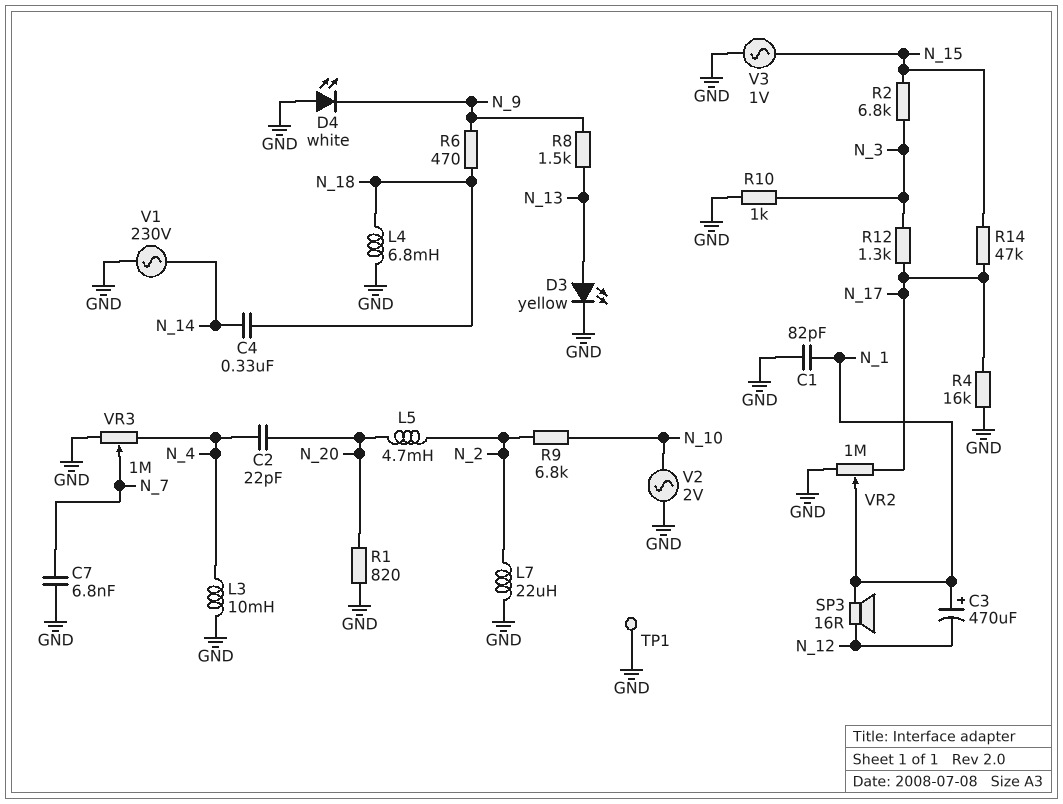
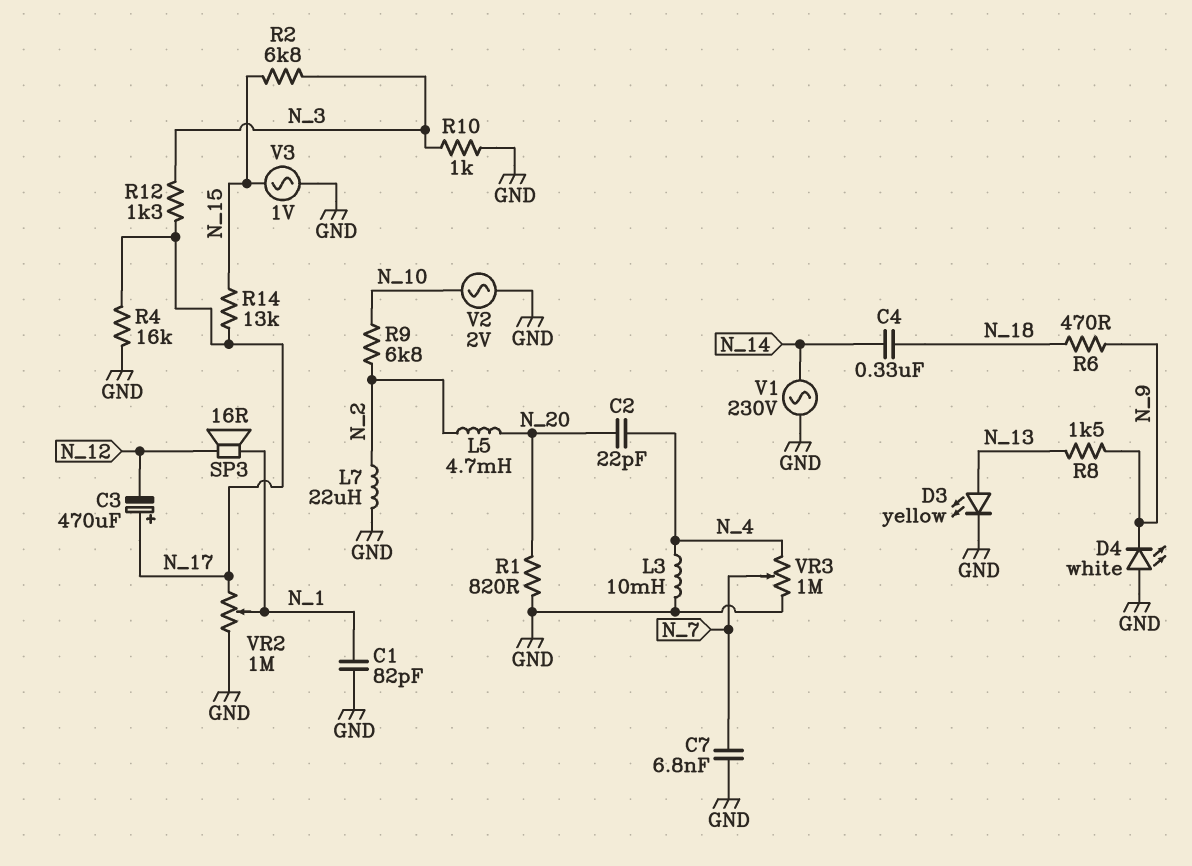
C3: 470uF (plus N_1, minus N_12) -> 470uF (plus N_17, minus N_12)
L4: 6.8mH (GND, N_18) -> none
R14: 47k (N_15, N_17) -> 13k (N_15, N_17)
TP1: test point (GND) -> none

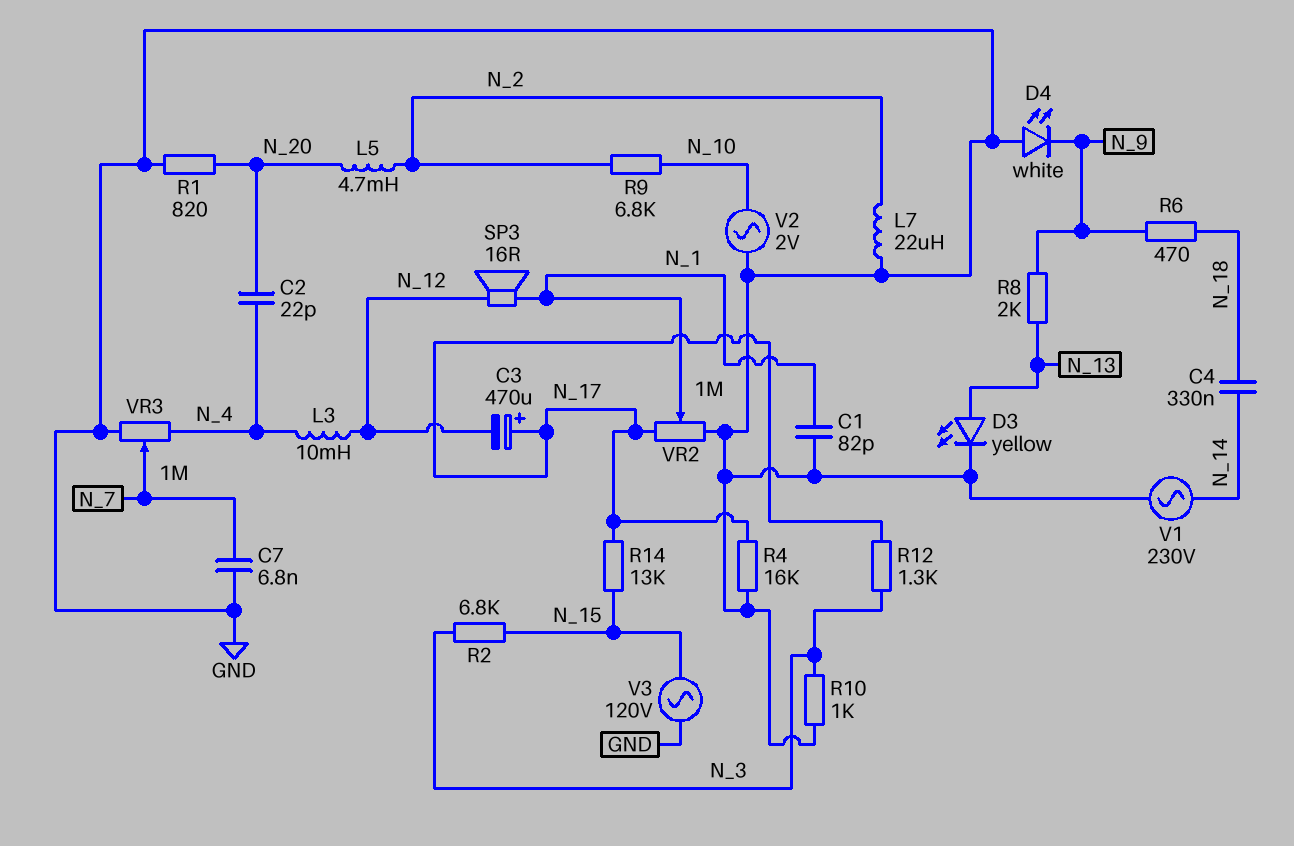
L3: 10mH (GND, N_4) -> 10mH (N_4, N_12)
R8: 1.5k (N_9, N_13) -> 2k (N_9, N_13)
V3: AC 1V (GND, N_15) -> AC 120V (GND, N_15)

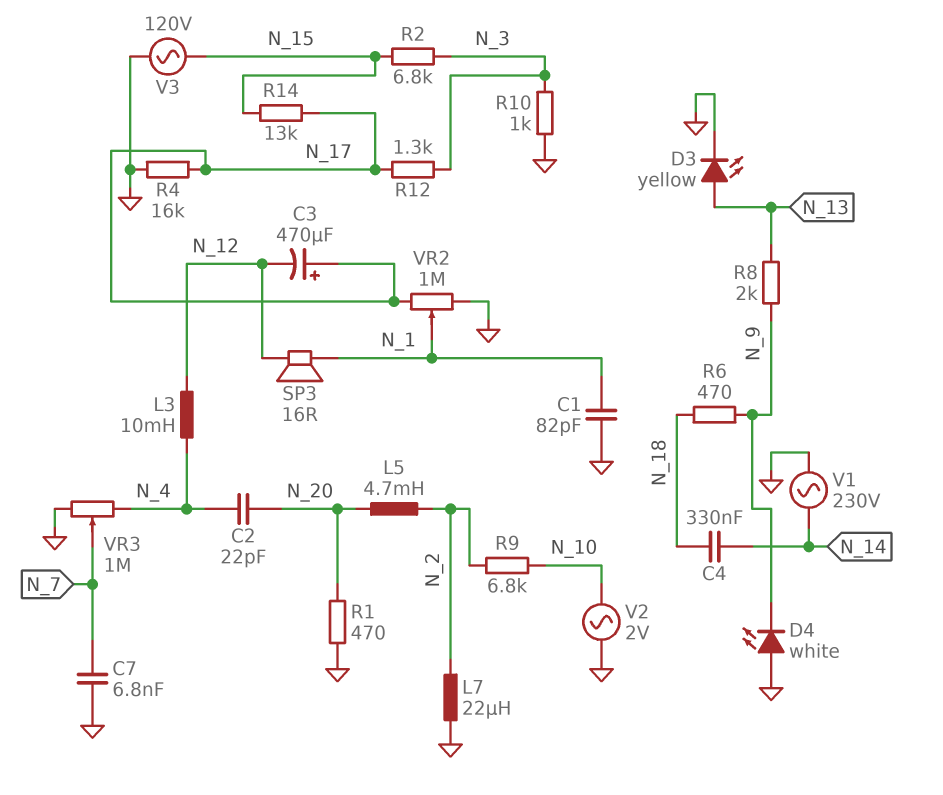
R1: 820 (GND, N_20) -> 470 (GND, N_20)

